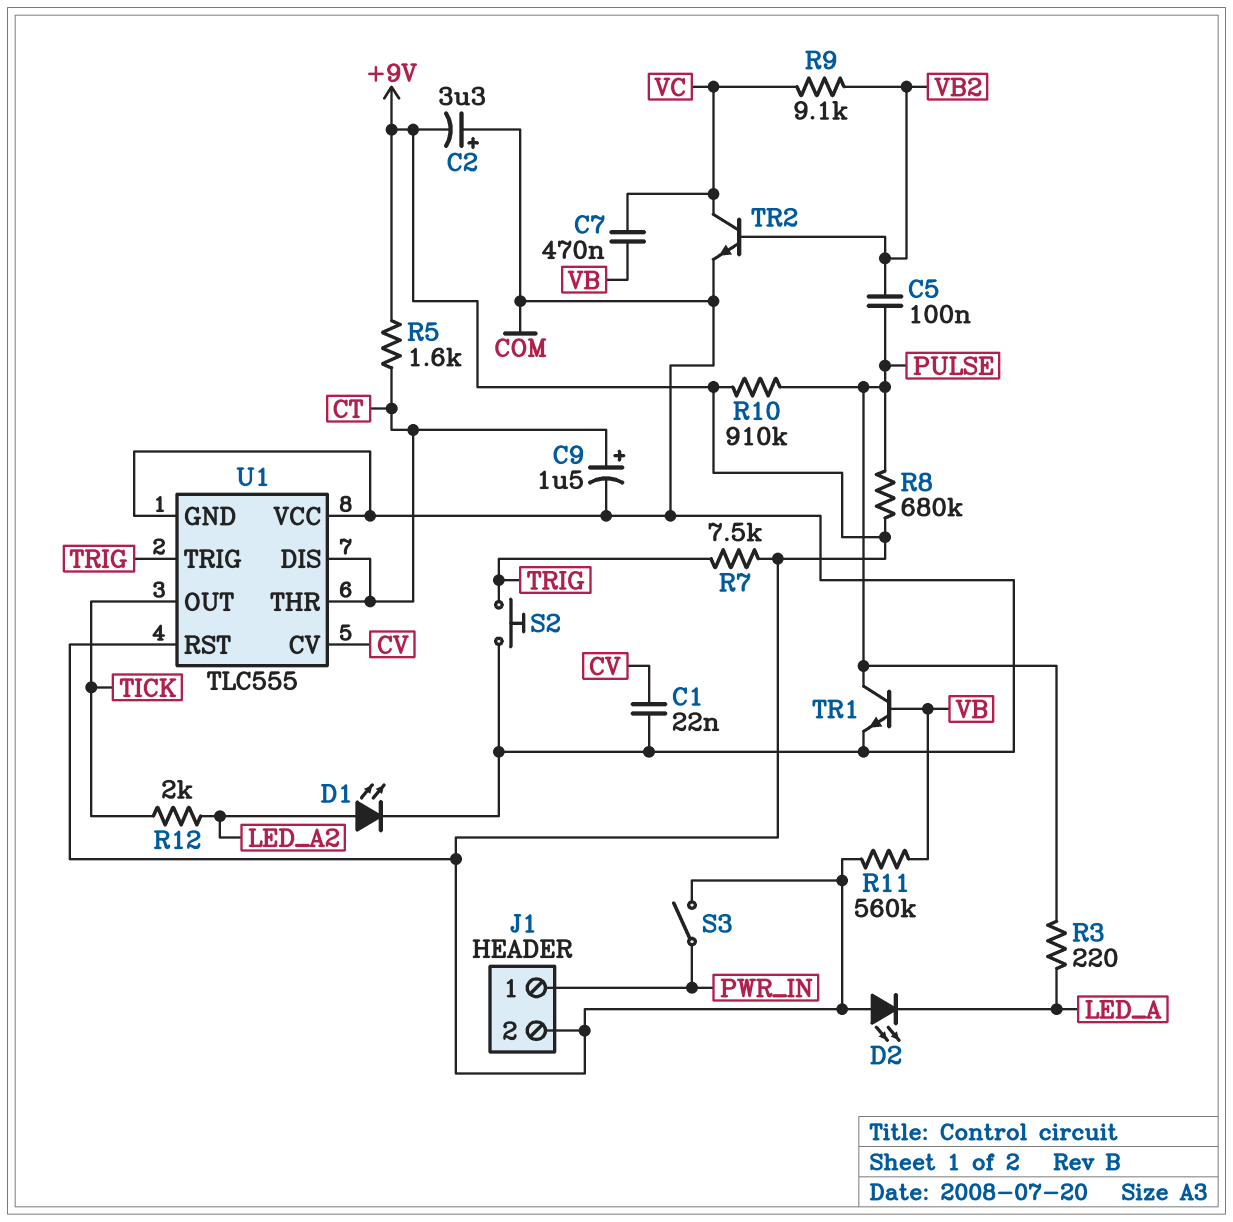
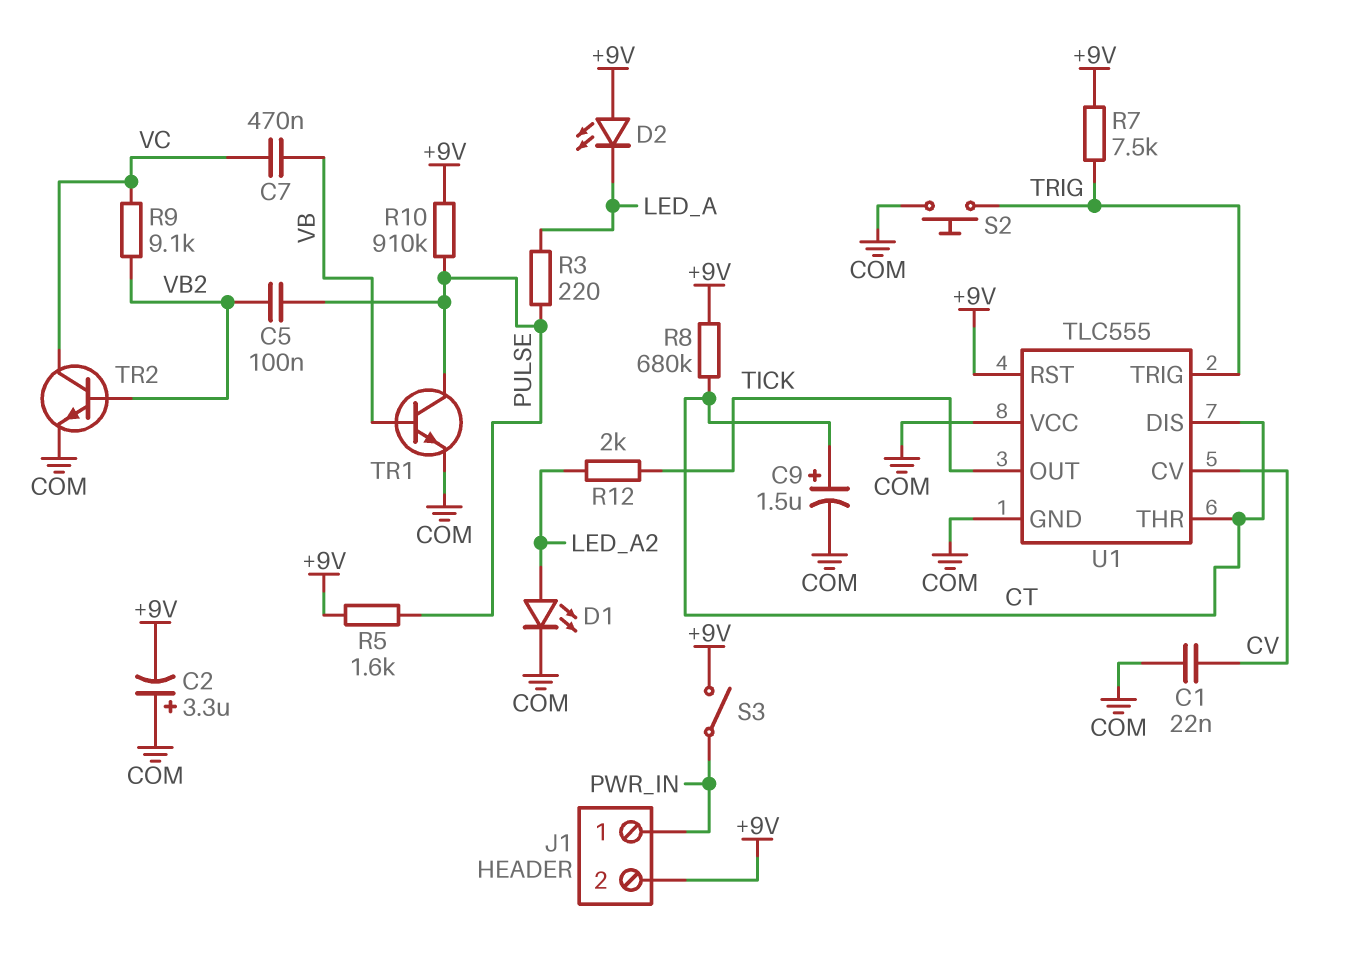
R5: 1.6k (+9V, CT) -> 1.6k (+9V, PULSE)
R8: 680k (+9V, PULSE) -> 680k (+9V, CT)
R11: 560k (+9V, VB) -> none

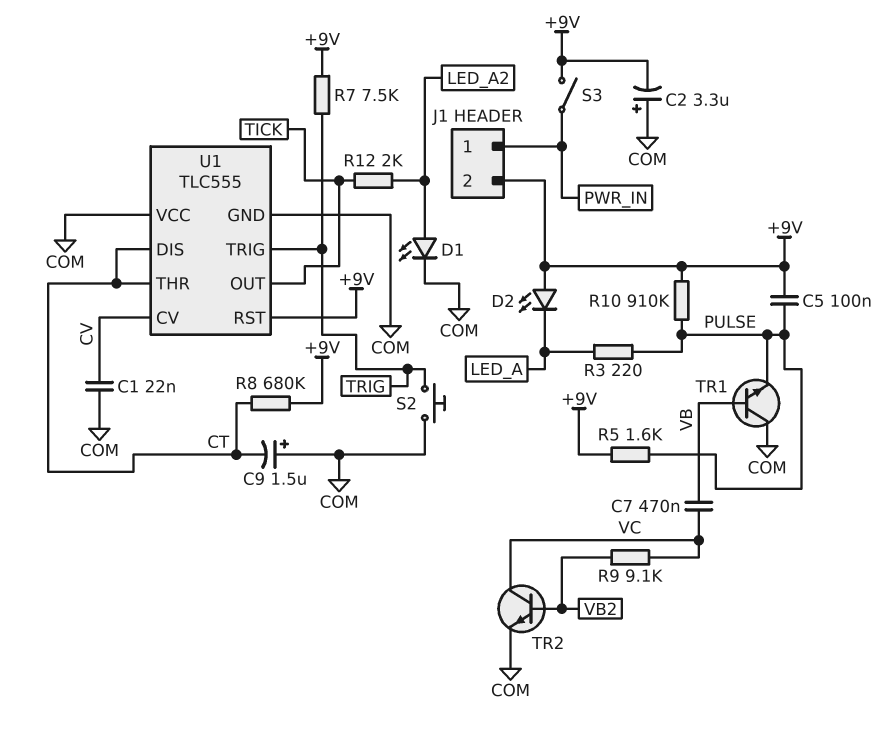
C5: 100nF (PULSE, VB2) -> 100nF (+9V, PULSE)
C9: 1.5uF (plus CT, minus COM) -> 1.5uF (plus COM, minus CT)
TR1: NPN (B VB, C PULSE, E COM) -> NPN (B VB, C COM, E PULSE)

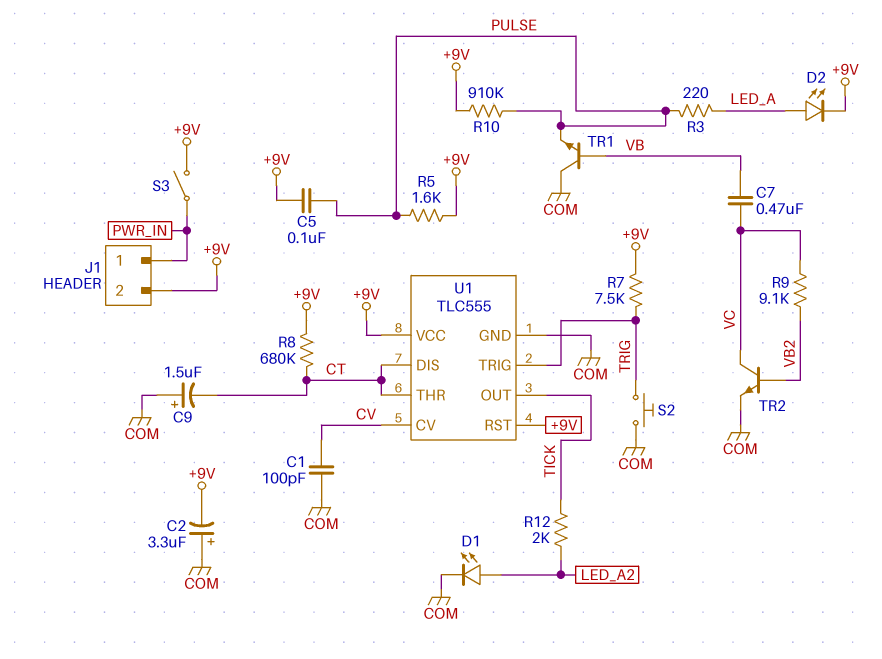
C1: 22nF (COM, CV) -> 100pF (COM, CV)
D2: LED (A +9V, K LED_A) -> LED (A LED_A, K +9V)
U1 pin VCC: COM -> +9V

